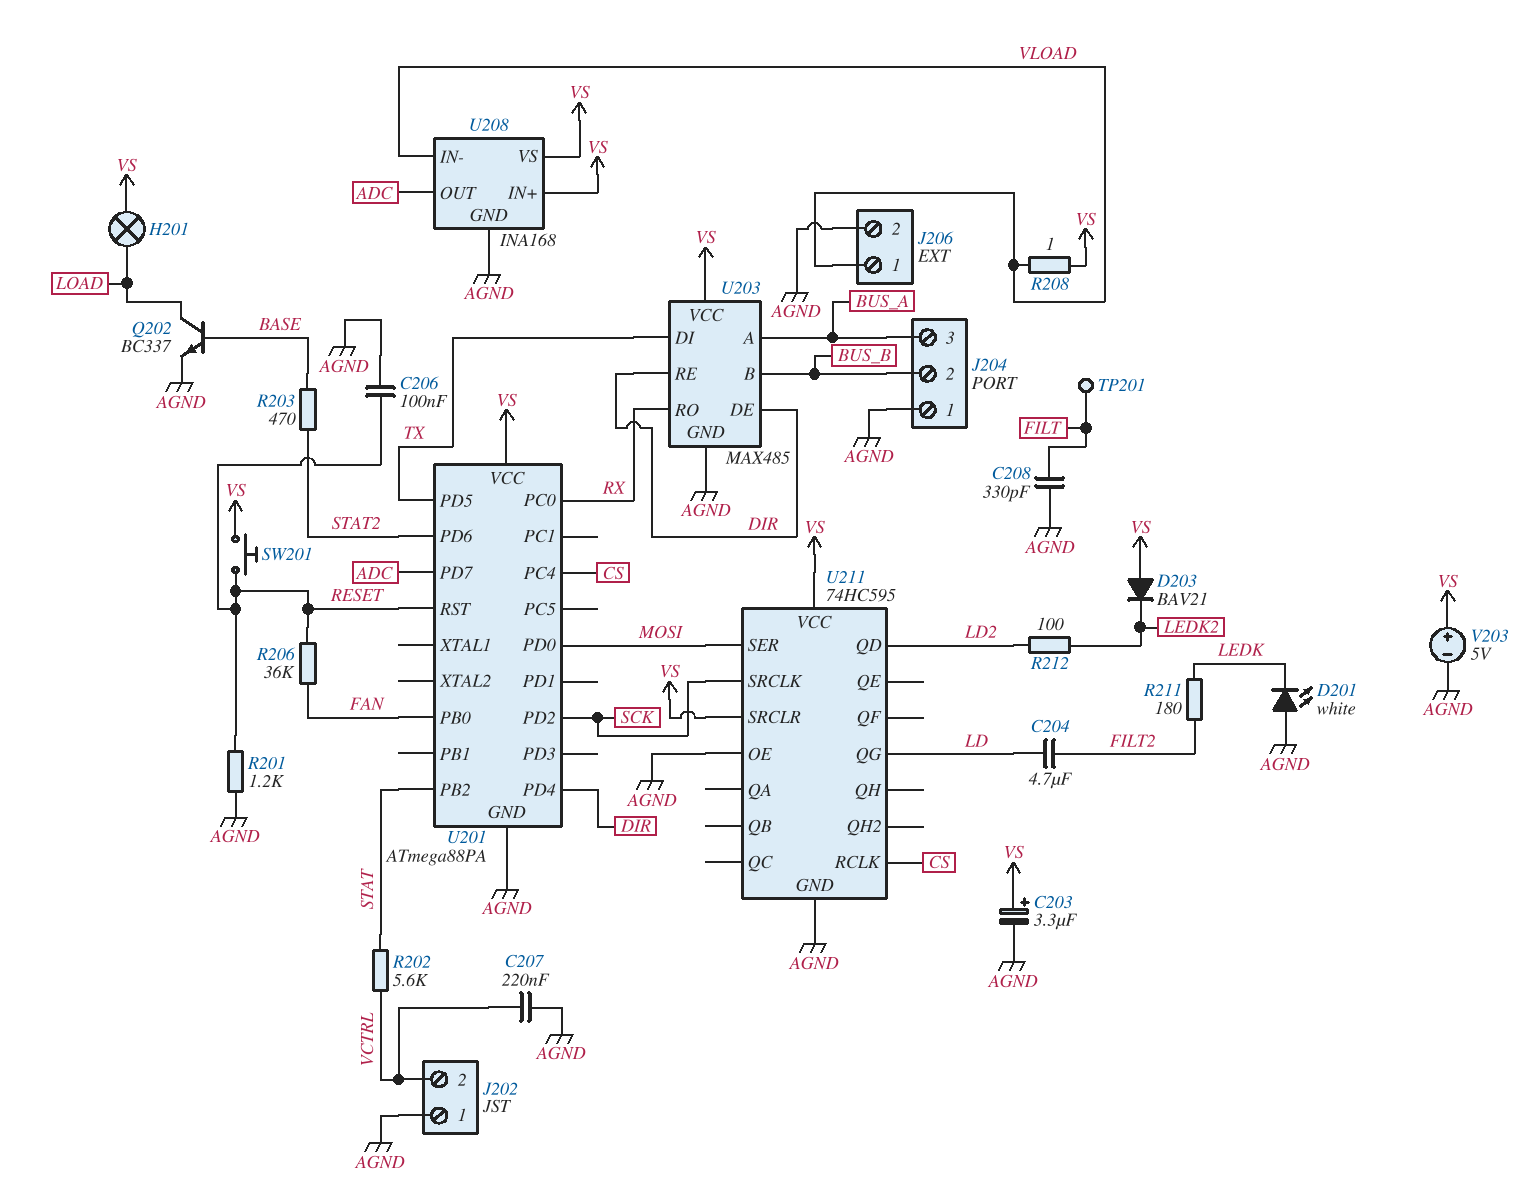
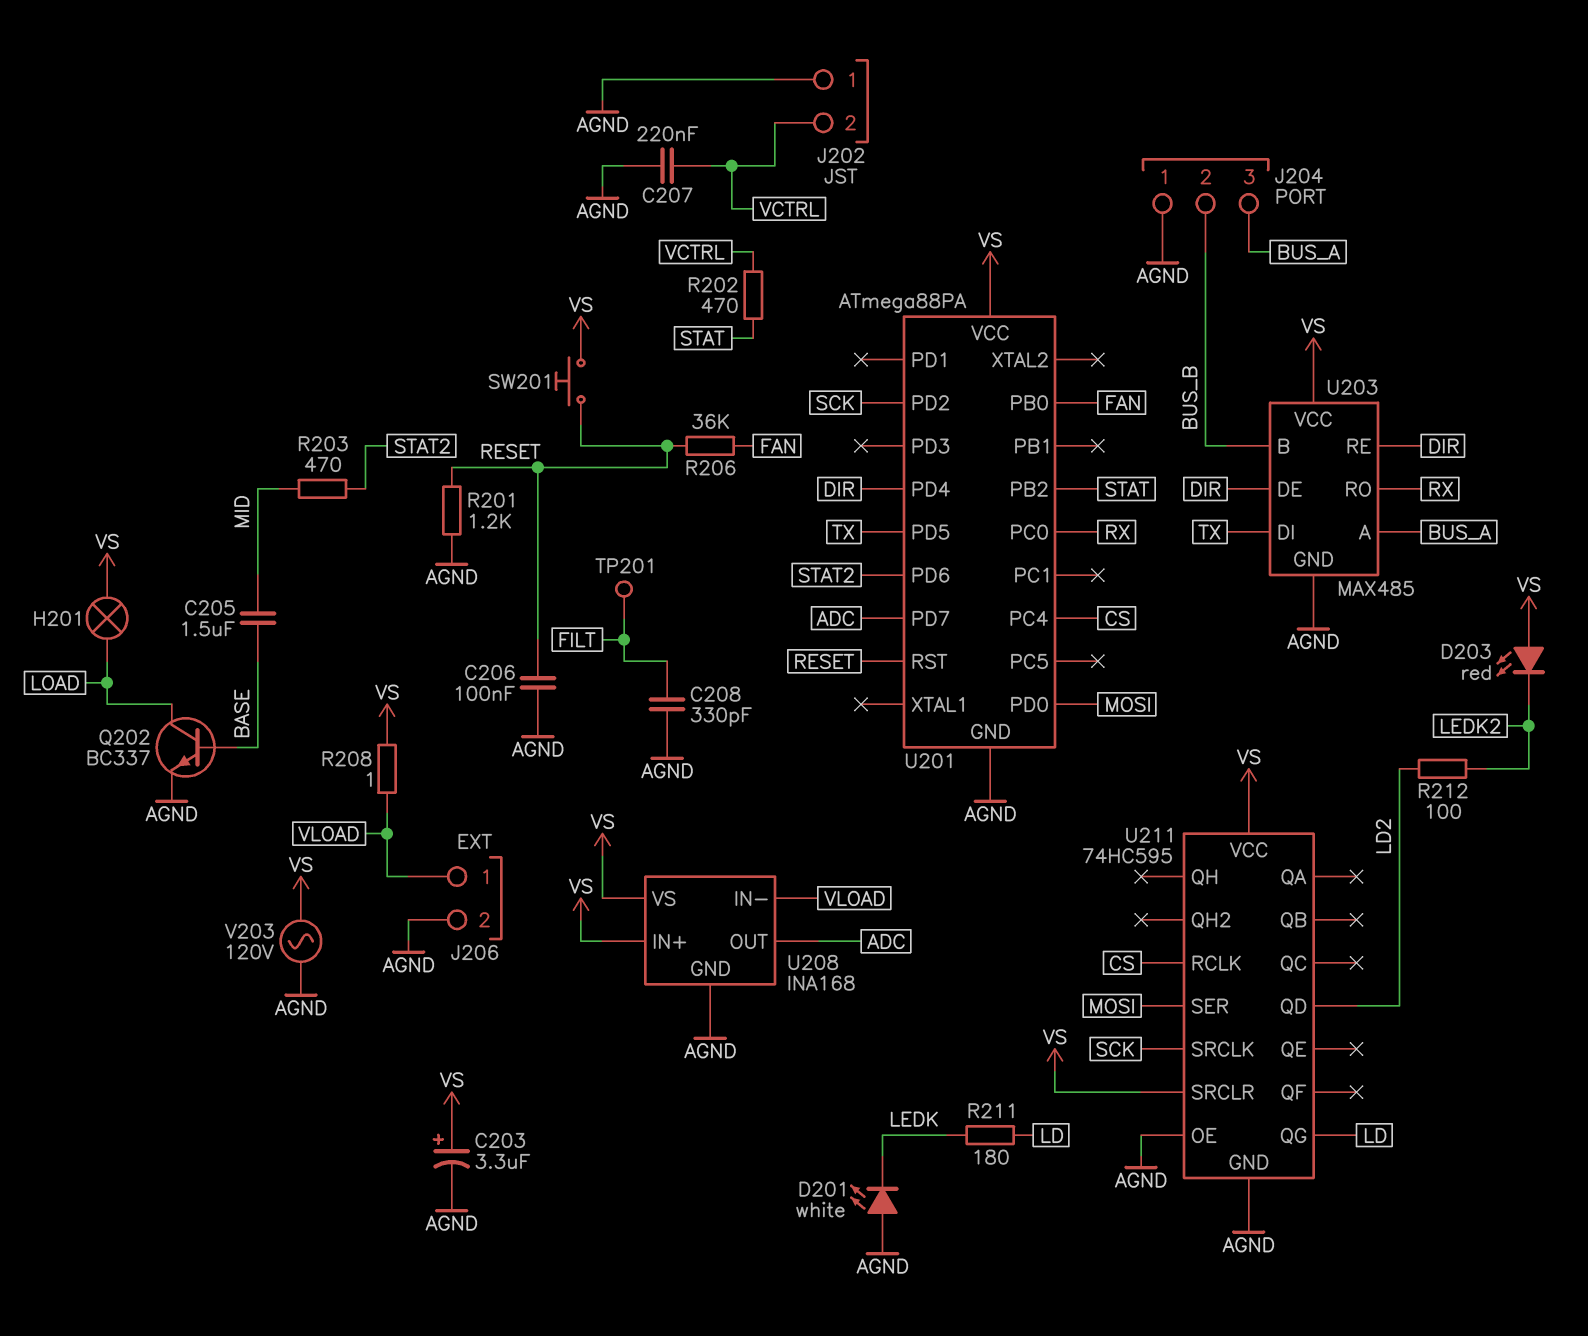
C204: 4.7uF (FILT2, LD) -> none
C205: none -> 1.5uF (BASE, MID)
D203: diode BAV21 (A VS, K LEDK2) -> LED red (A VS, K LEDK2)
R202: 5.6k (STAT, VCTRL) -> 470 (STAT, VCTRL)
R203: 470 (BASE, STAT2) -> 470 (MID, STAT2)
R211: 180 (FILT2, LEDK) -> 180 (LD, LEDK)
V203: 5V (plus VS, minus AGND) -> AC 120V (AGND, VS)

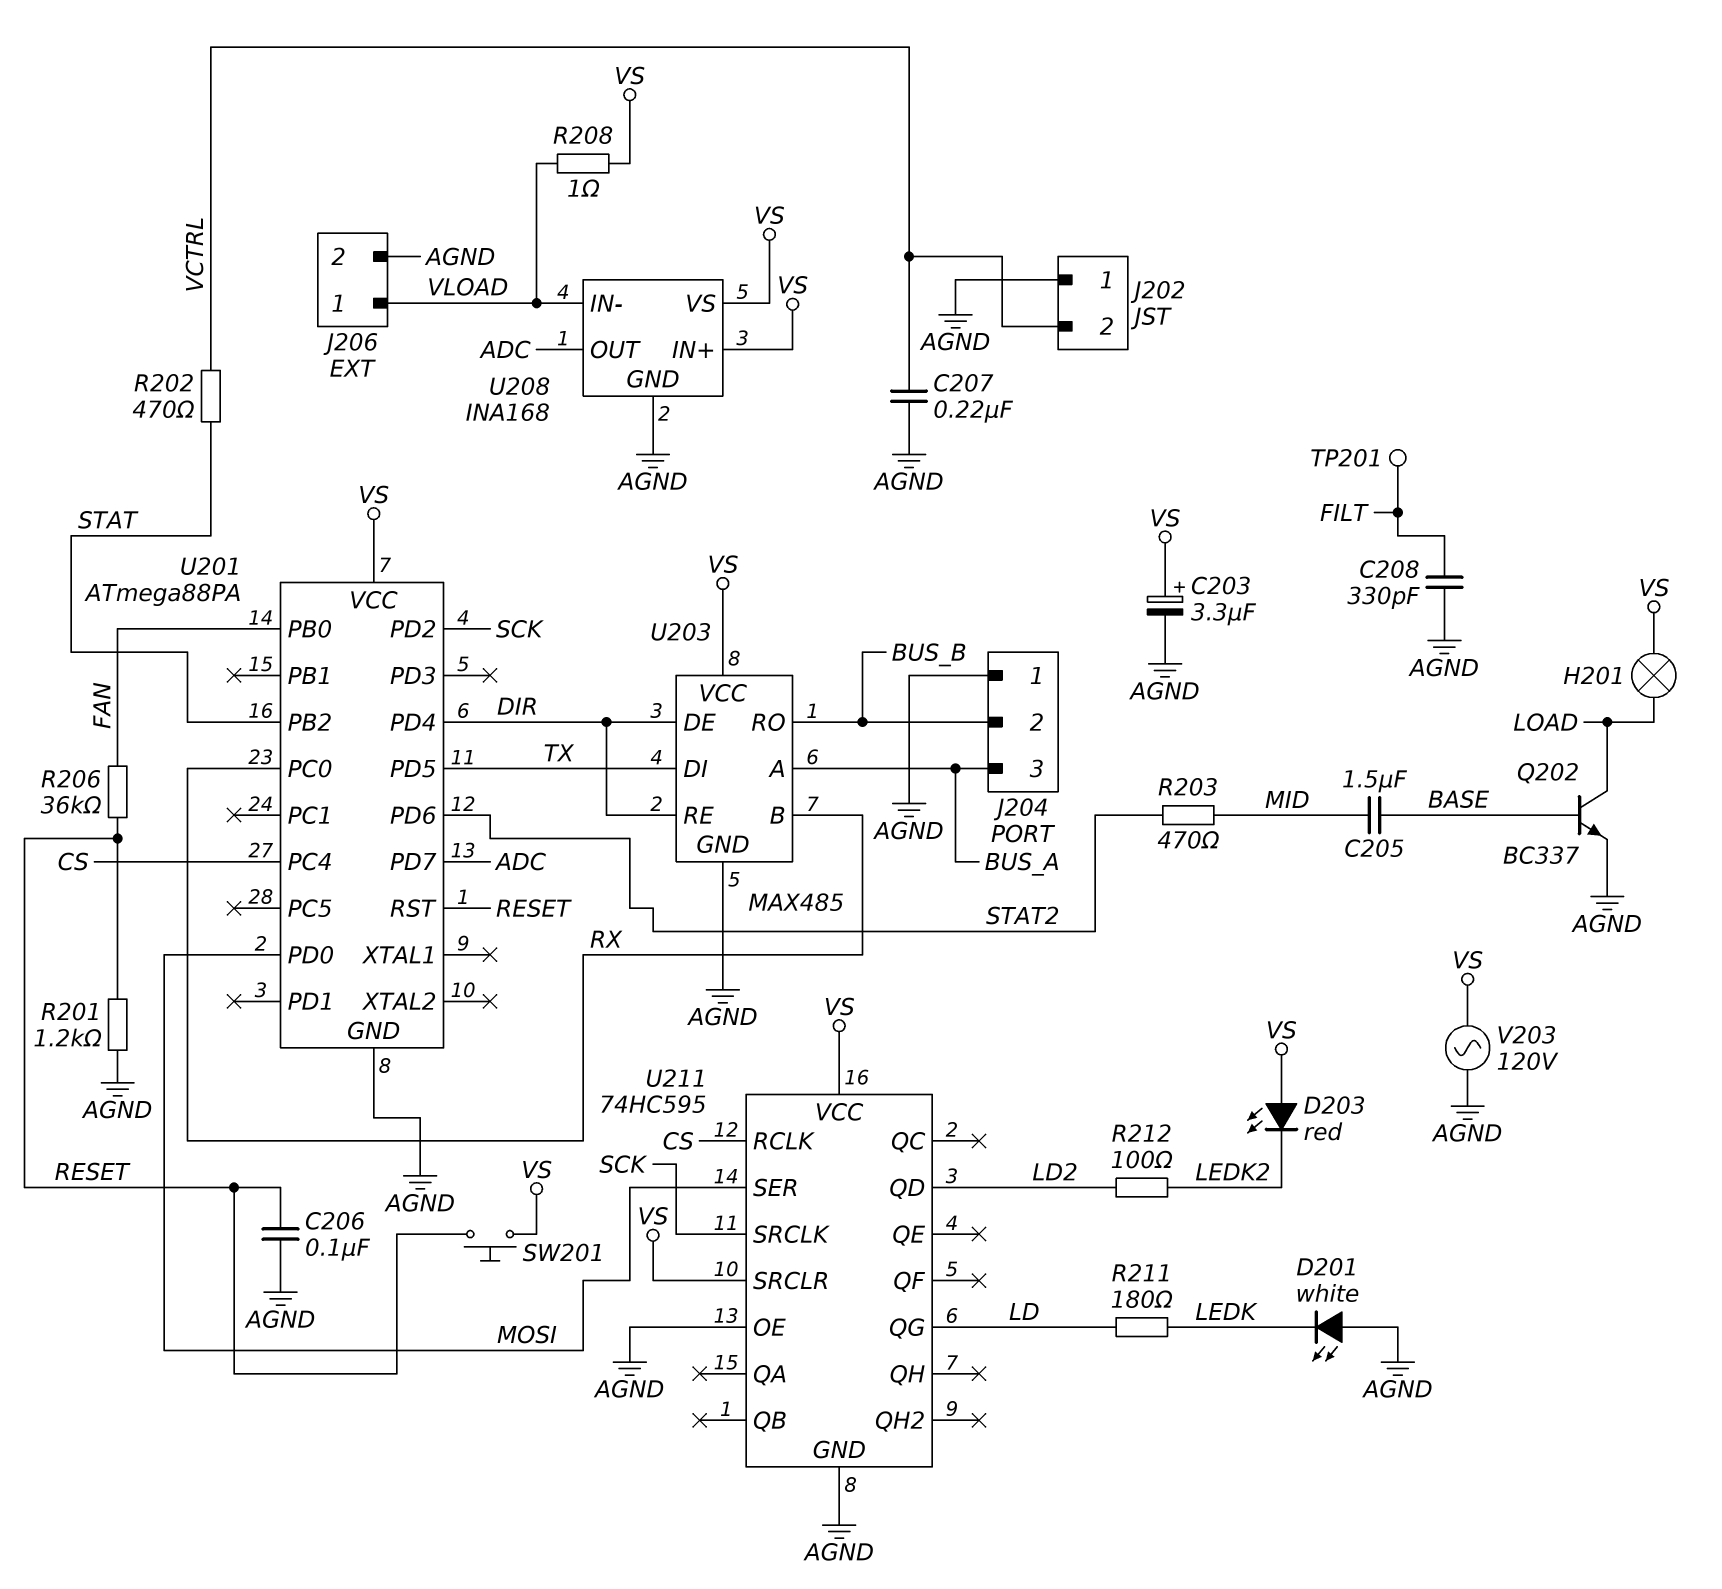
U203 pin B: BUS_B -> RX
U203 pin RO: RX -> BUS_B

